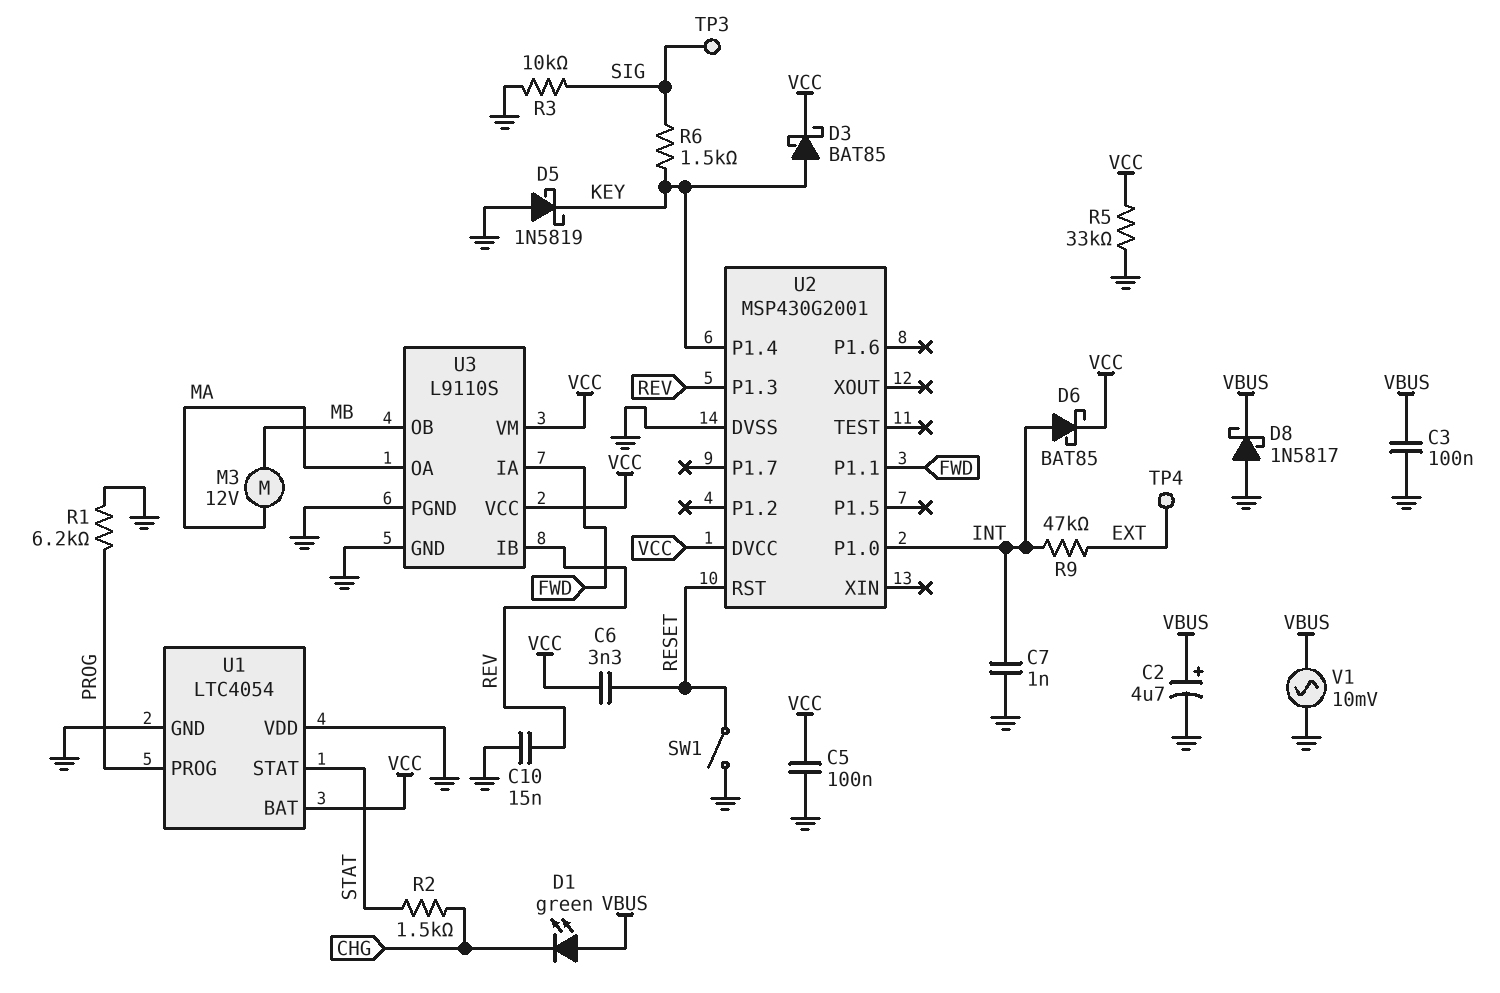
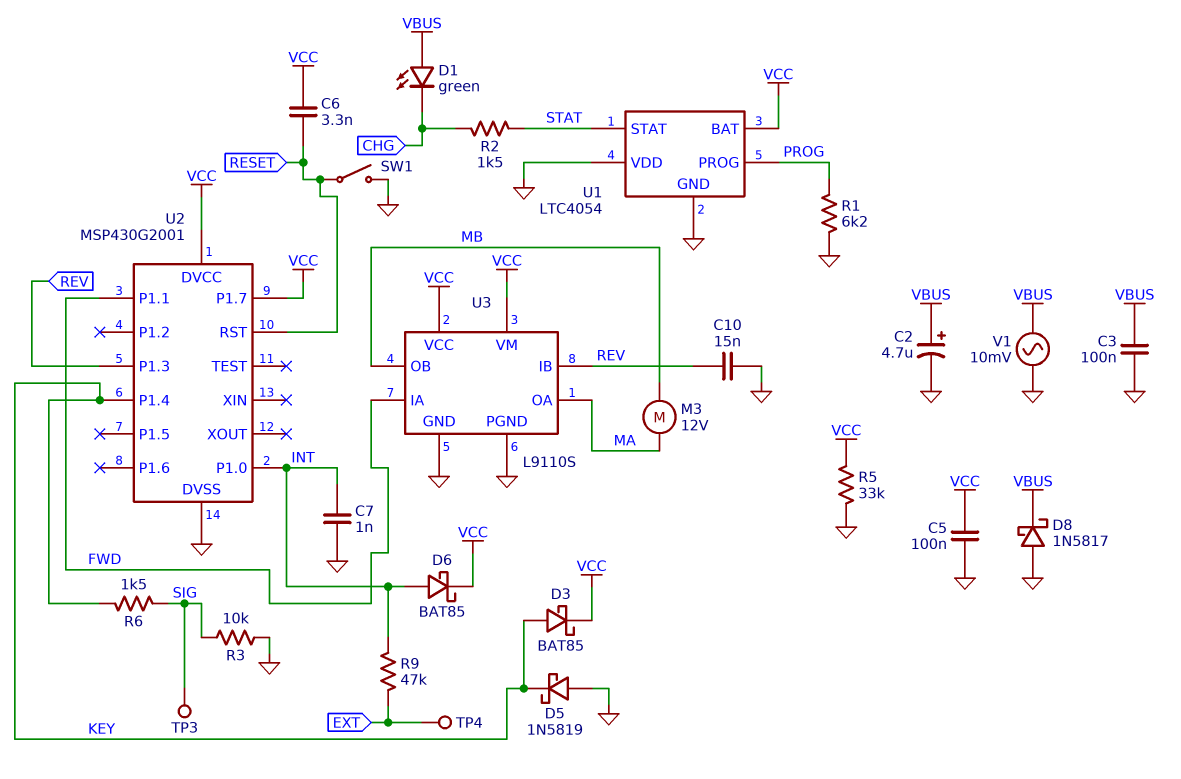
U2 pin P1.7: none -> VCC

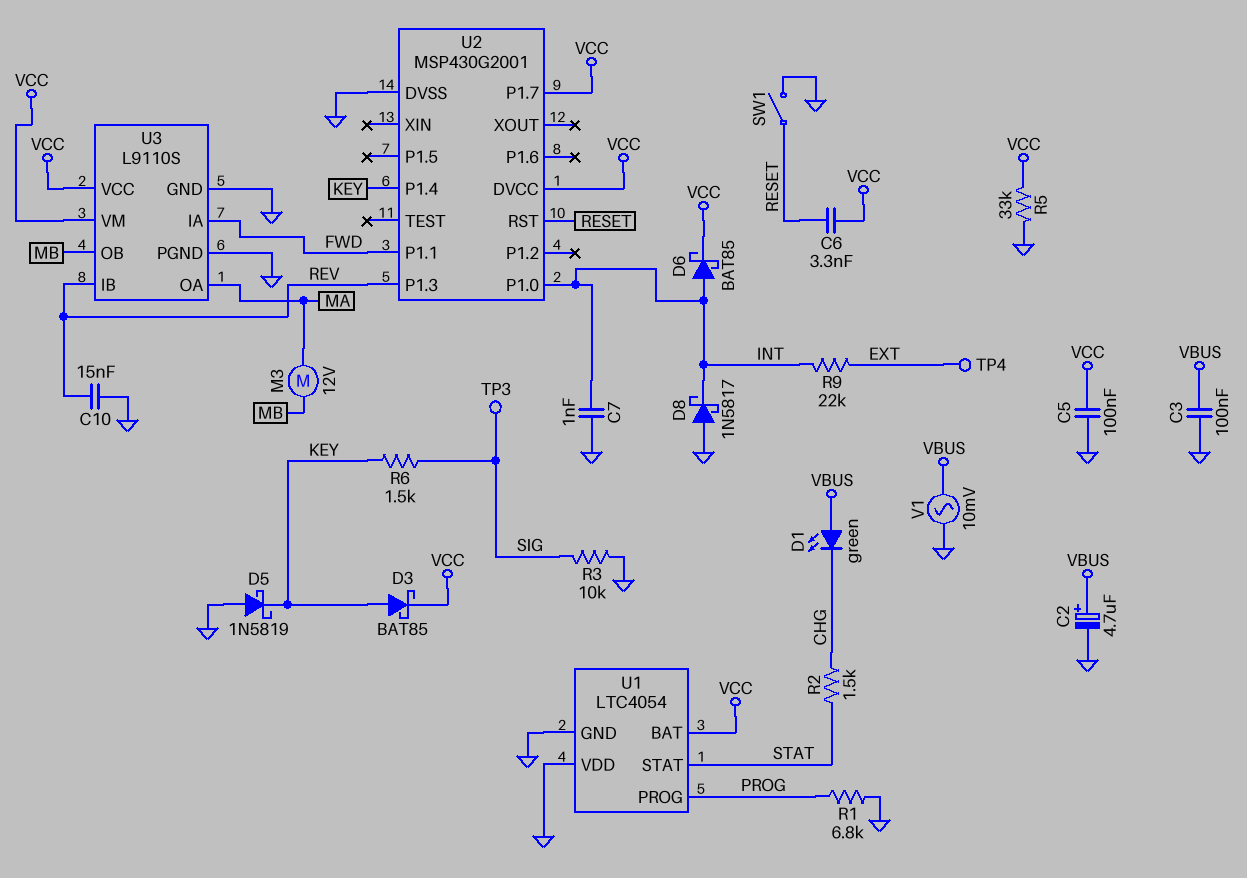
D8: schottky 1N5817 (A GND, K VBUS) -> schottky 1N5817 (A GND, K INT)
R1: 6.2k (GND, PROG) -> 6.8k (GND, PROG)
R9: 47k (EXT, INT) -> 22k (EXT, INT)

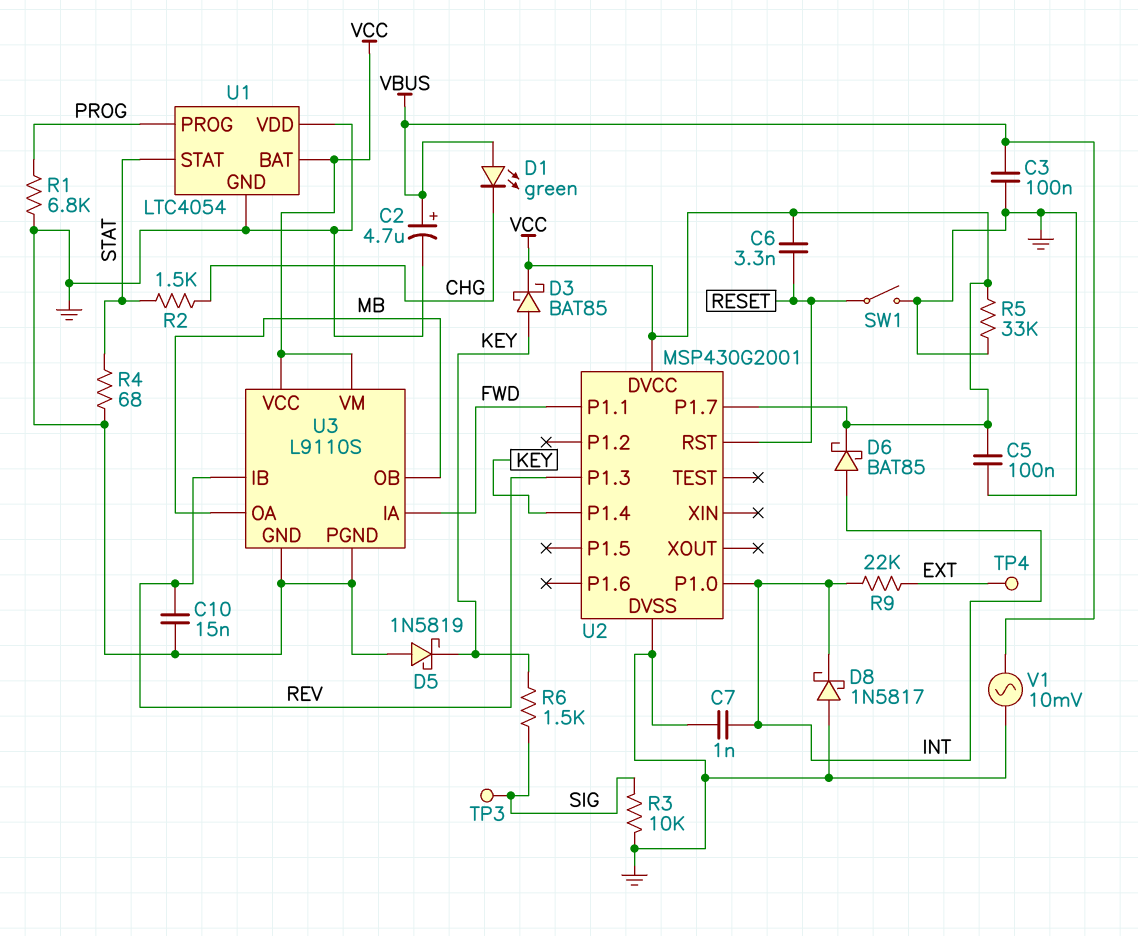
M3: motor 12V (MA, MB) -> none
R4: none -> 68 (GND, STAT)
U3 pin OA: MA -> MB

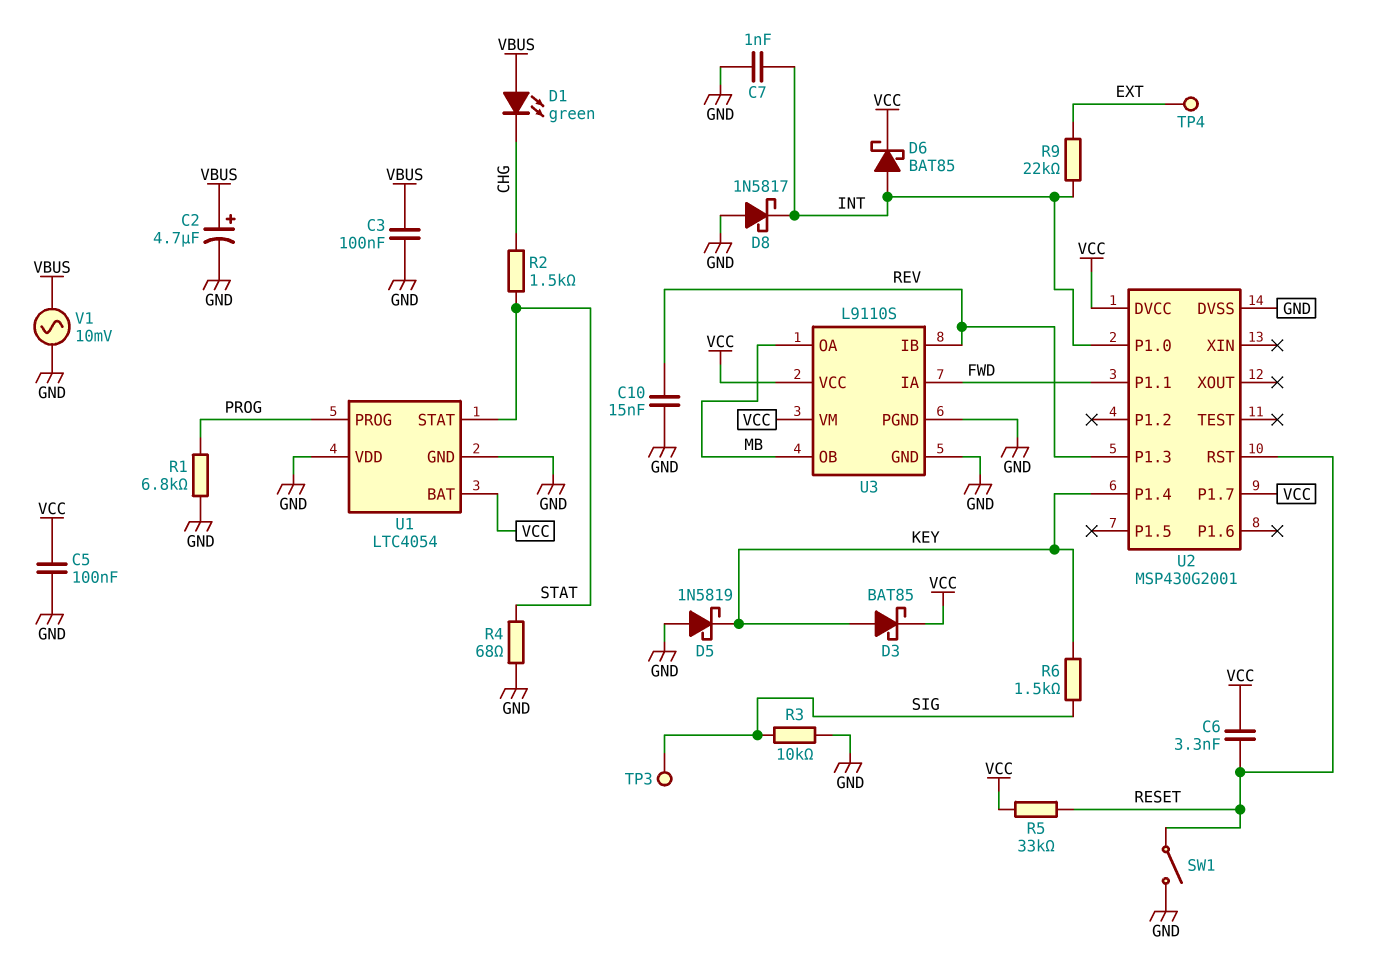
R5: 33k (GND, VCC) -> 33k (RESET, VCC)

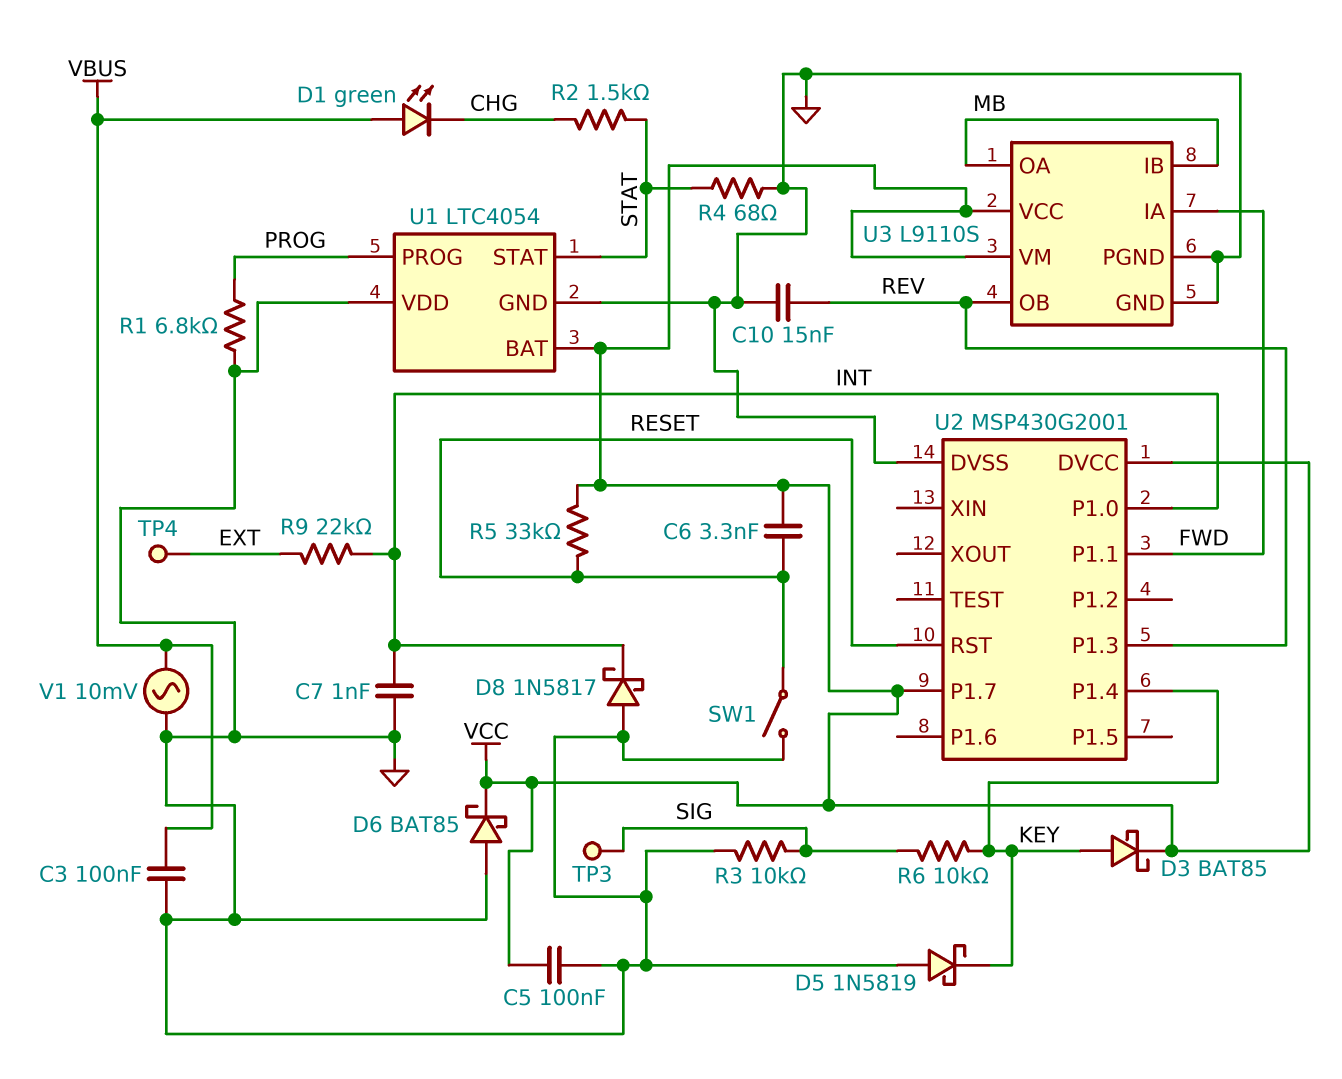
C2: 4.7uF (plus VBUS, minus GND) -> none
D6: schottky BAT85 (A INT, K VCC) -> schottky BAT85 (A GND, K VCC)
R6: 1.5k (KEY, SIG) -> 10k (KEY, SIG)
U3 pin IB: REV -> MB
U3 pin OB: MB -> REV

